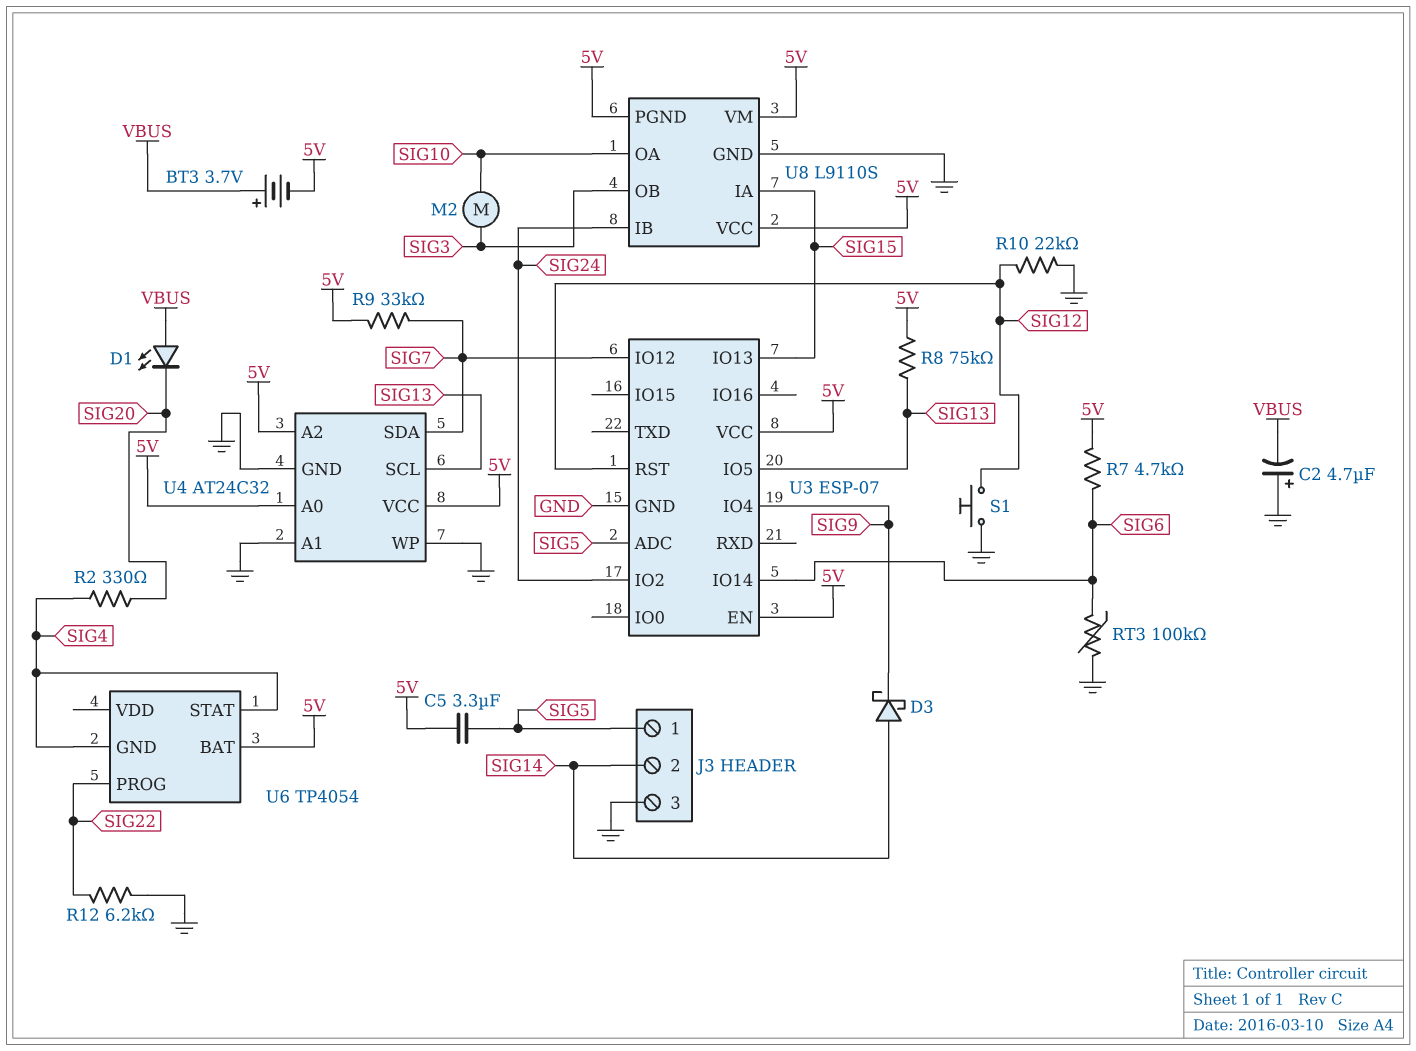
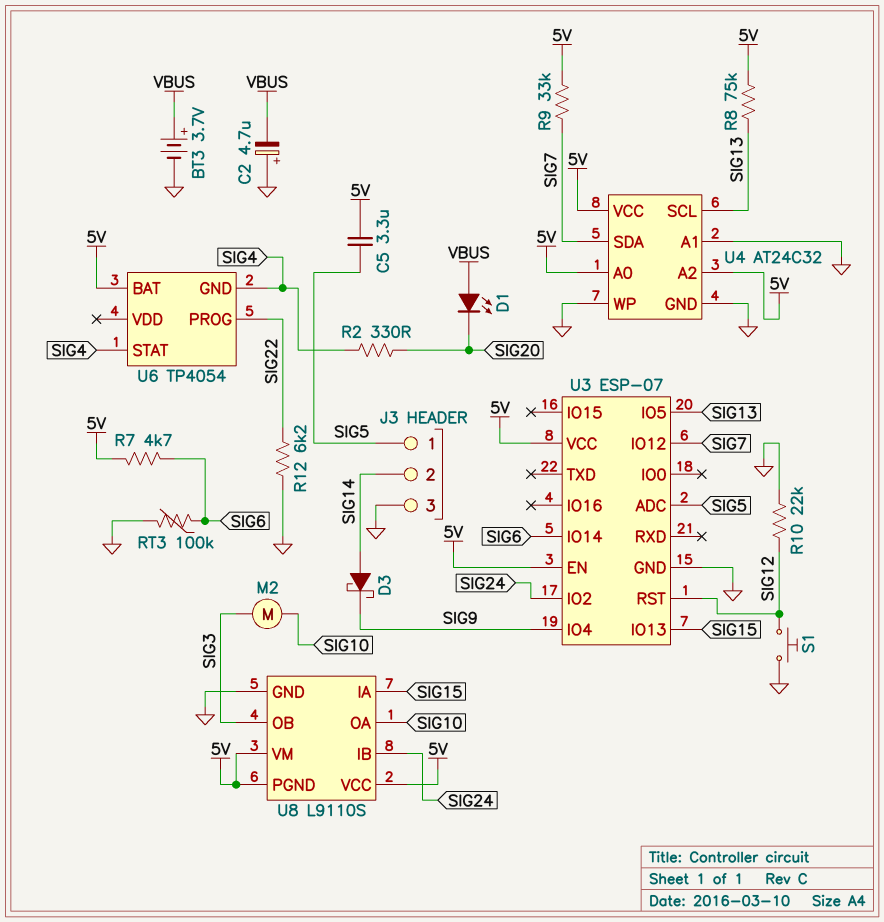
BT3: 3.7V (plus VBUS, minus 5V) -> 3.7V (plus VBUS, minus GND)

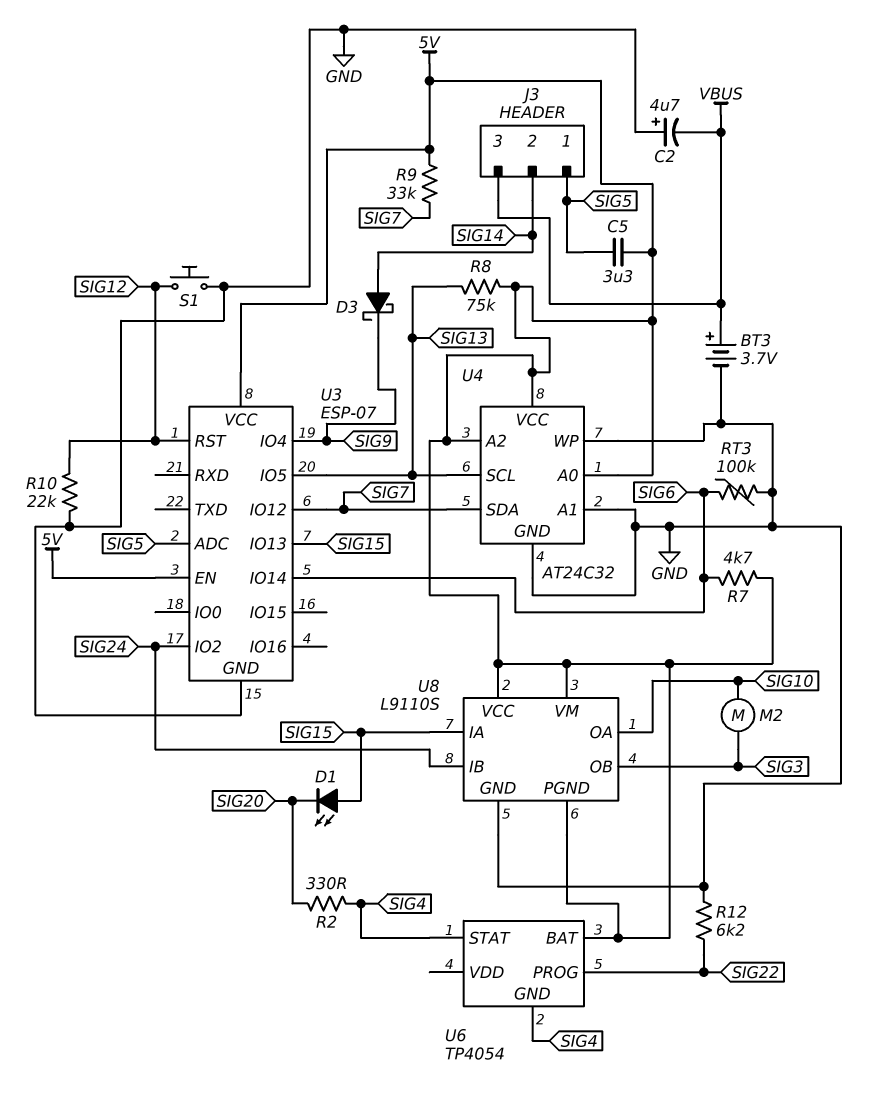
D1: LED (A VBUS, K SIG20) -> LED (A SIG15, K SIG20)
J3 pin 3: GND -> VBUS

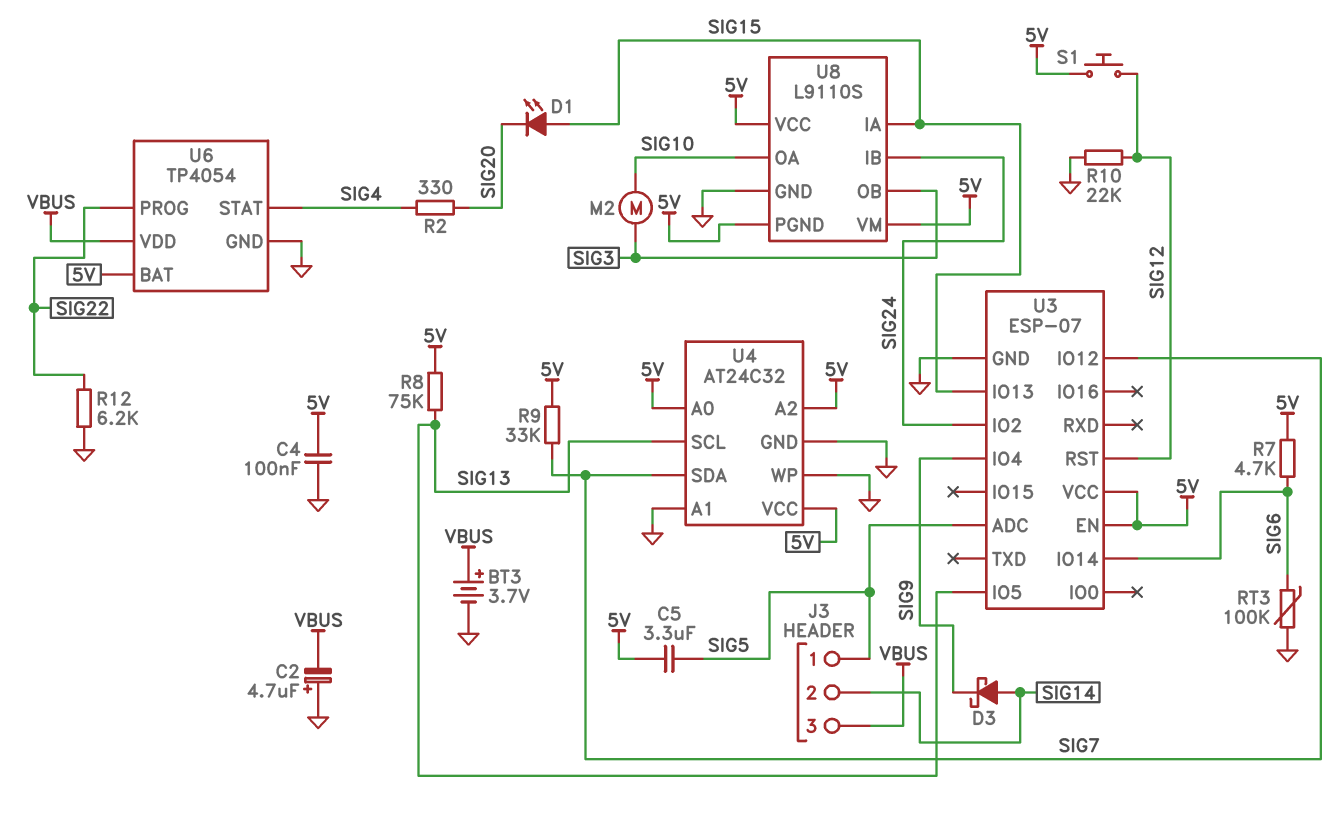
C4: none -> 100nF (5V, GND)
S1: button (GND, SIG12) -> button (5V, SIG12)
U6 pin GND: SIG4 -> GND
U6 pin VDD: none -> VBUS

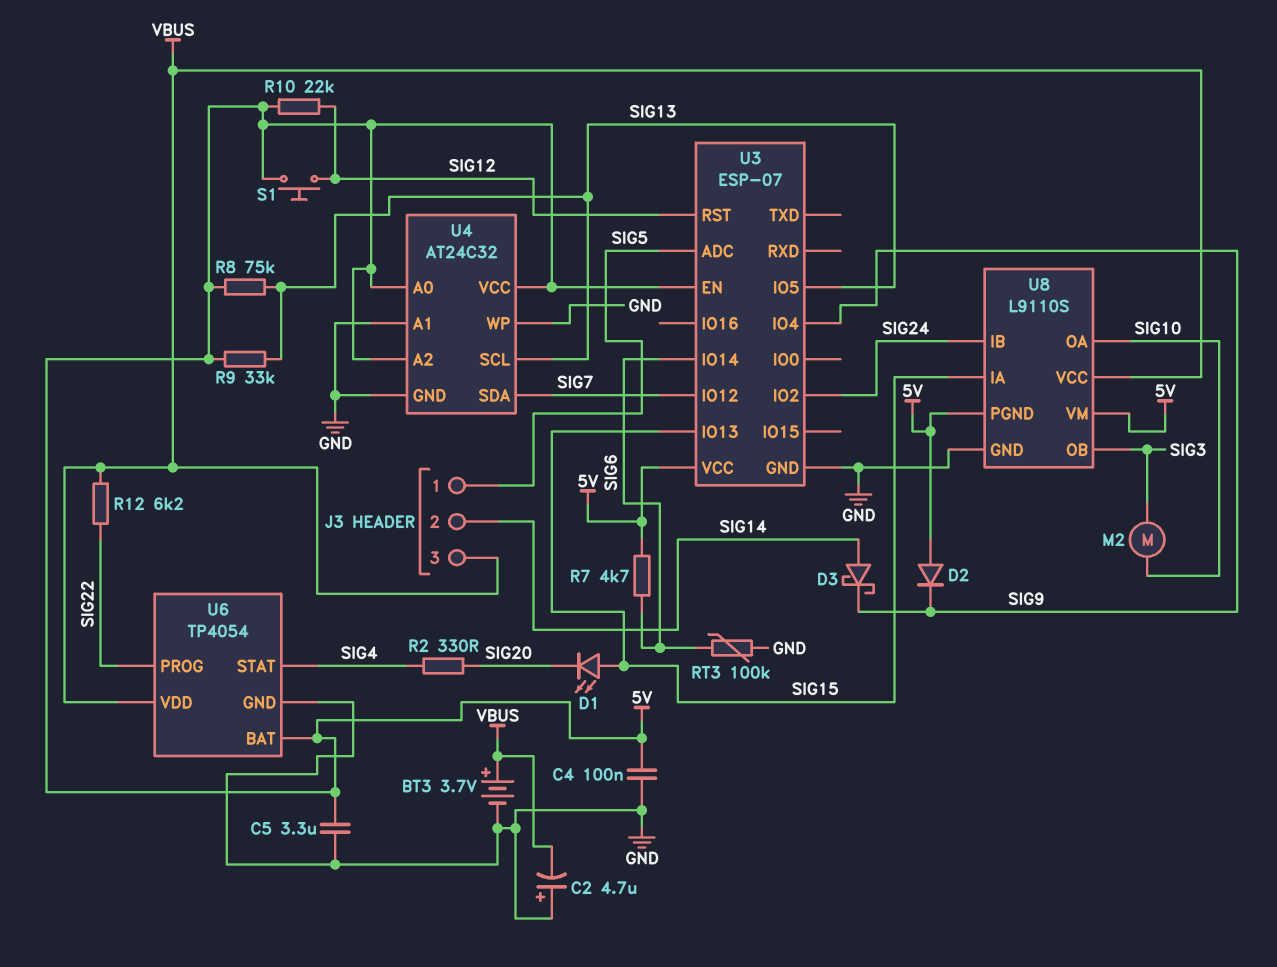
C5: 3.3uF (5V, SIG5) -> 3.3uF (5V, GND)
D2: none -> diode (A 5V, K SIG9)
R9: 33k (5V, SIG7) -> 33k (5V, SIG13)
R10: 22k (GND, SIG12) -> 22k (5V, SIG12)
R12: 6.2k (GND, SIG22) -> 6.2k (SIG22, VBUS)
U8 pin VCC: 5V -> VBUS

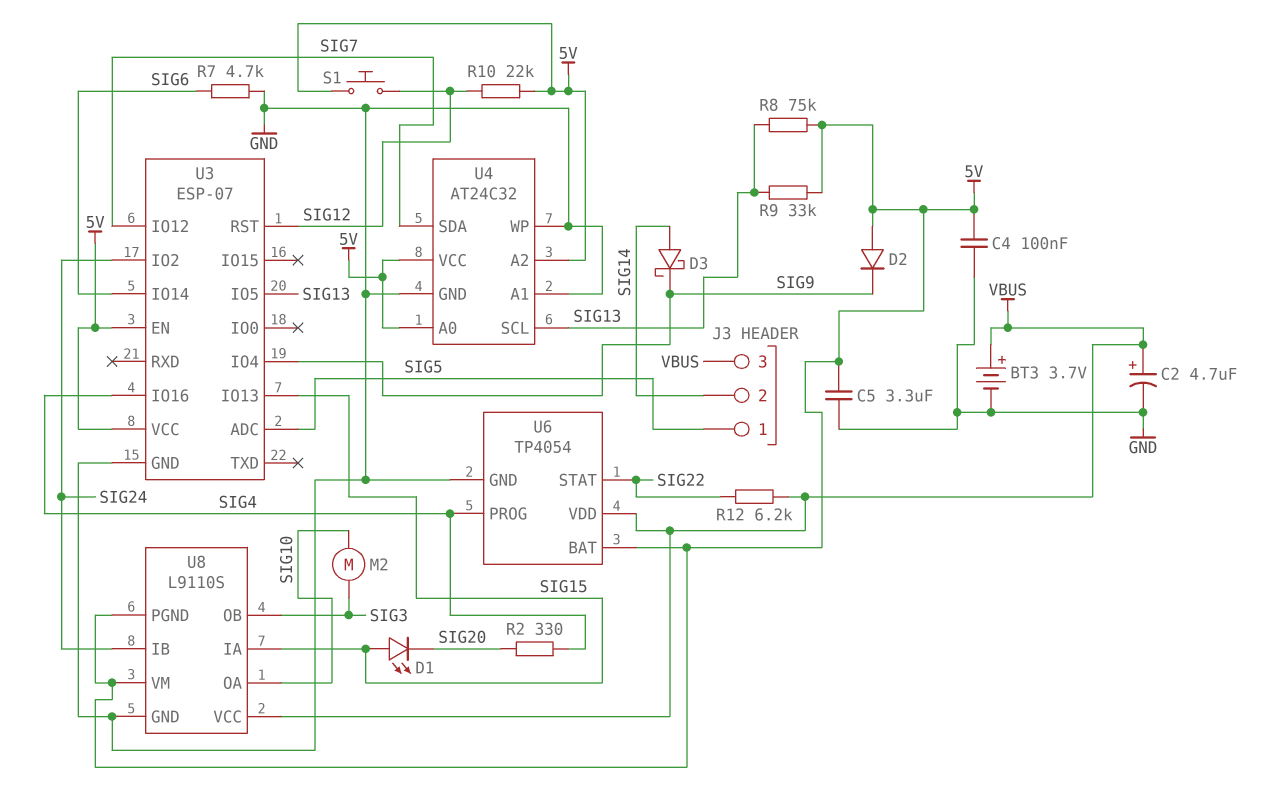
C2: 4.7uF (plus GND, minus VBUS) -> 4.7uF (plus VBUS, minus GND)
R7: 4.7k (5V, SIG6) -> 4.7k (GND, SIG6)
RT3: 100k (GND, SIG6) -> none
U3 pin IO16: none -> SIG4
U6 pin PROG: SIG22 -> SIG4
U6 pin STAT: SIG4 -> SIG22

